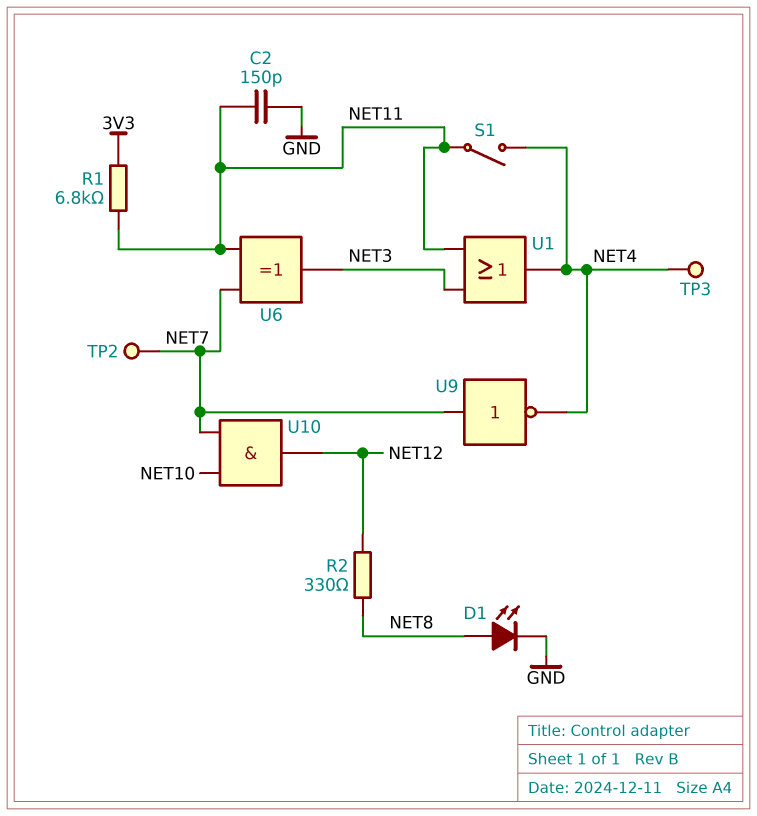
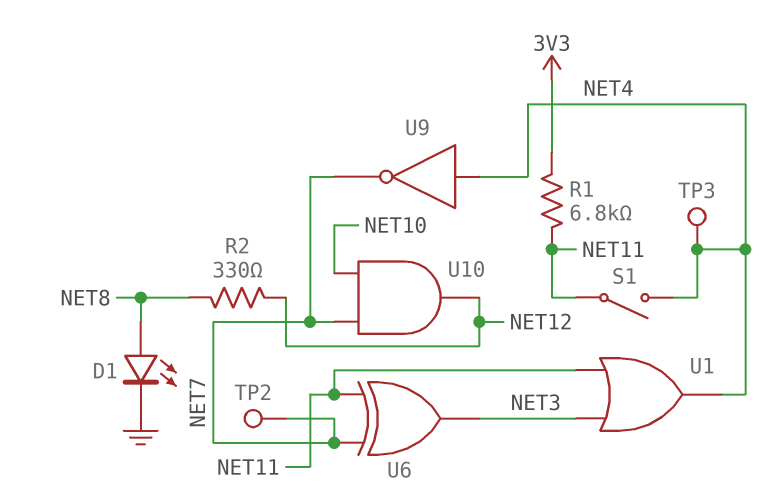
C2: 150pF (GND, NET11) -> none
U9: NOT (in NET7, out NET4) -> NOT (in NET4, out NET7)

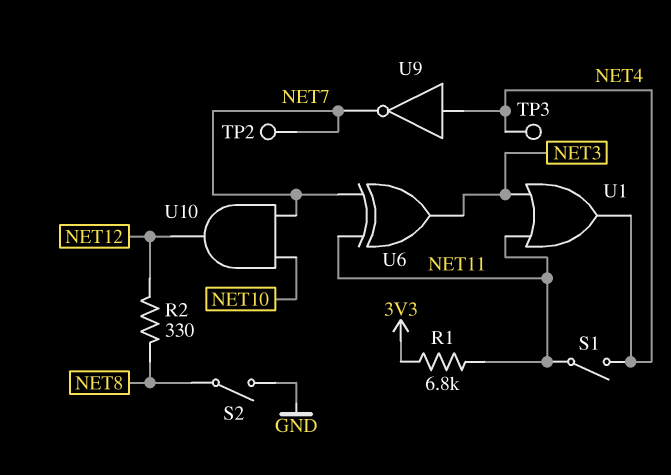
D1: LED (A NET8, K GND) -> none
S2: none -> switch (GND, NET8)

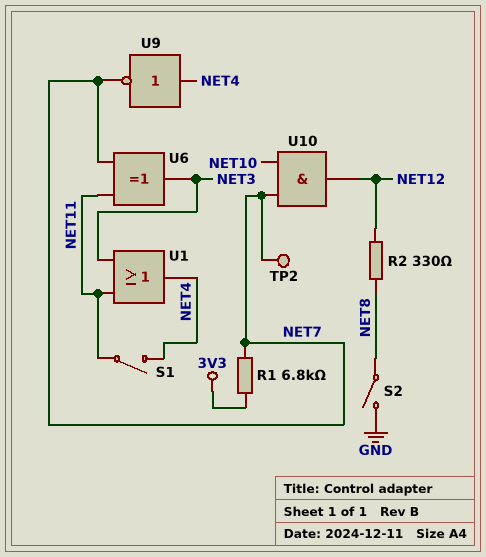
R1: 6.8k (3V3, NET11) -> 6.8k (3V3, NET7)
TP3: test point (NET4) -> none

